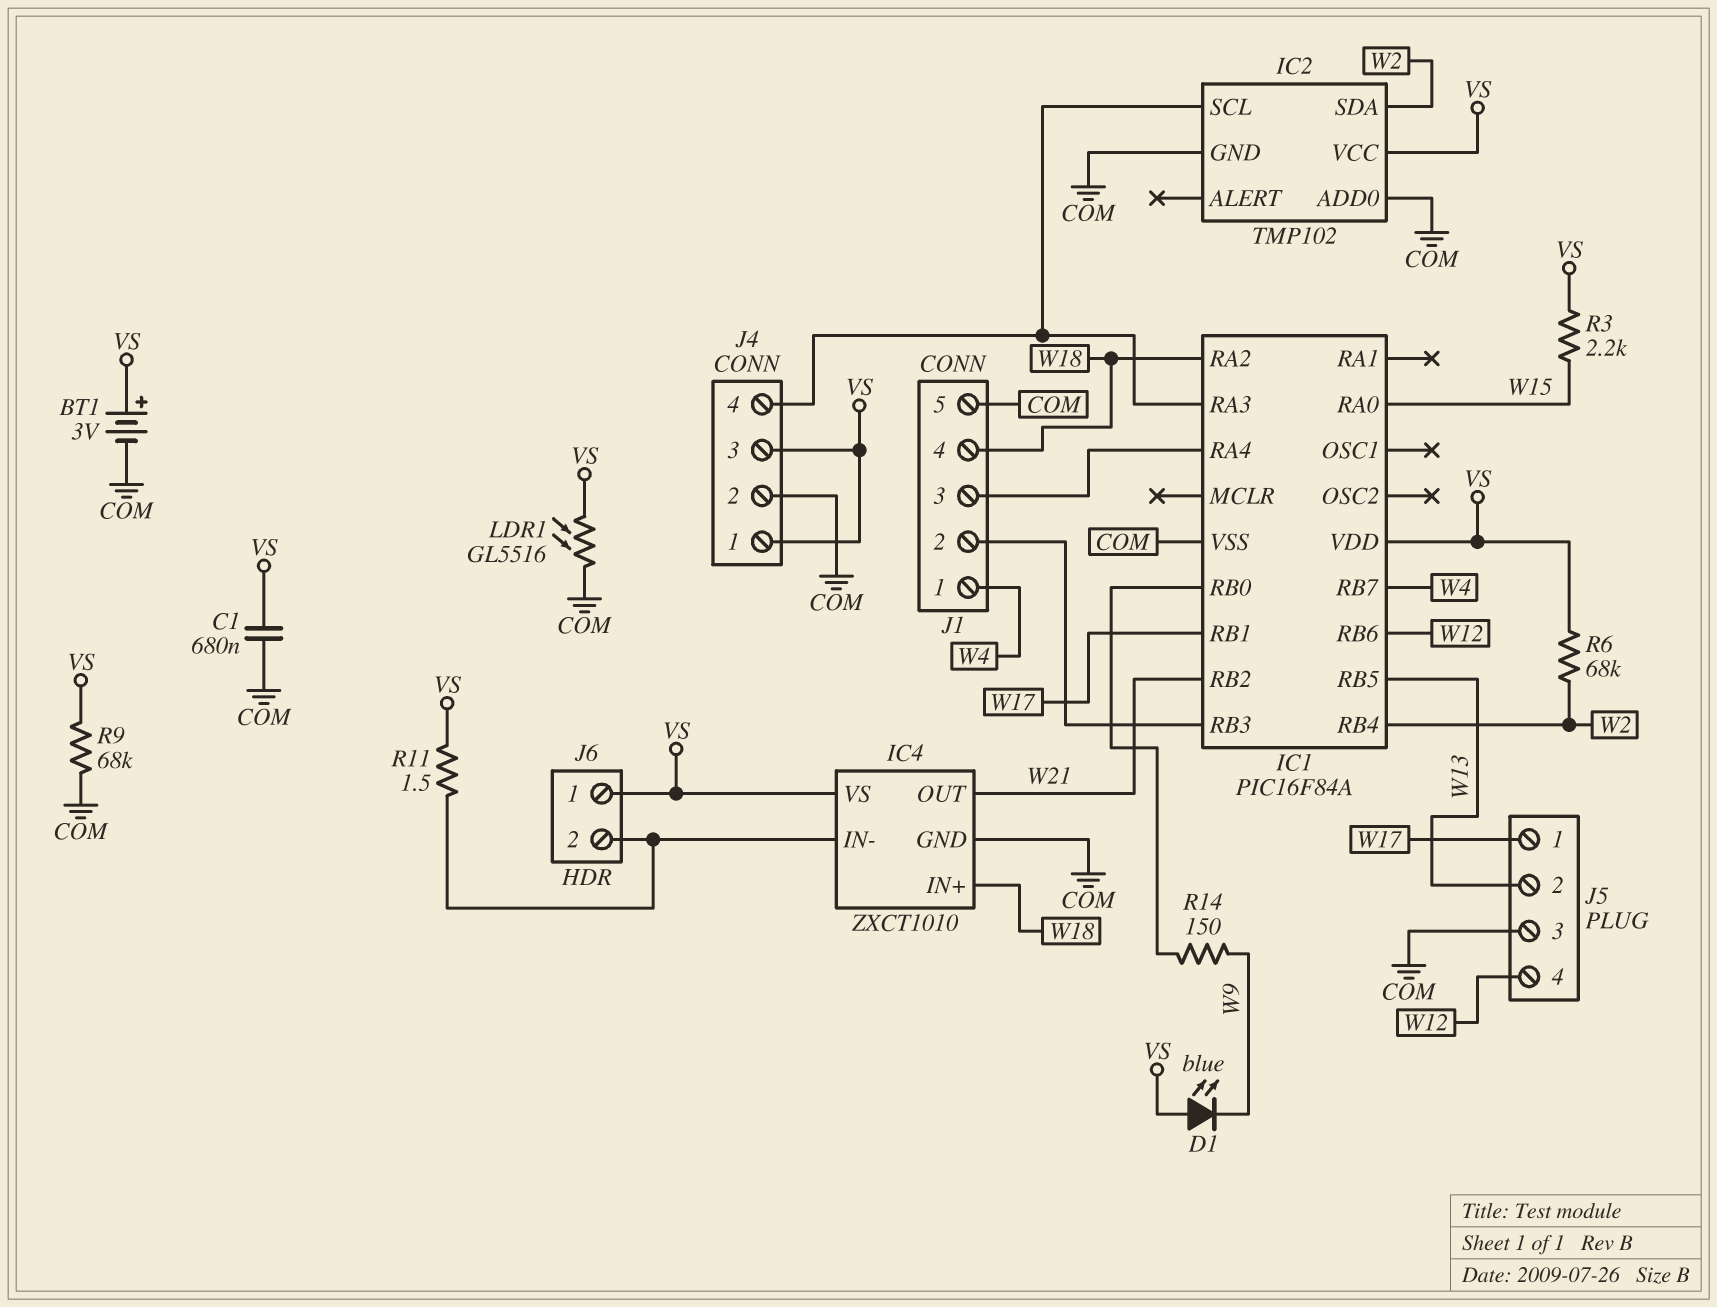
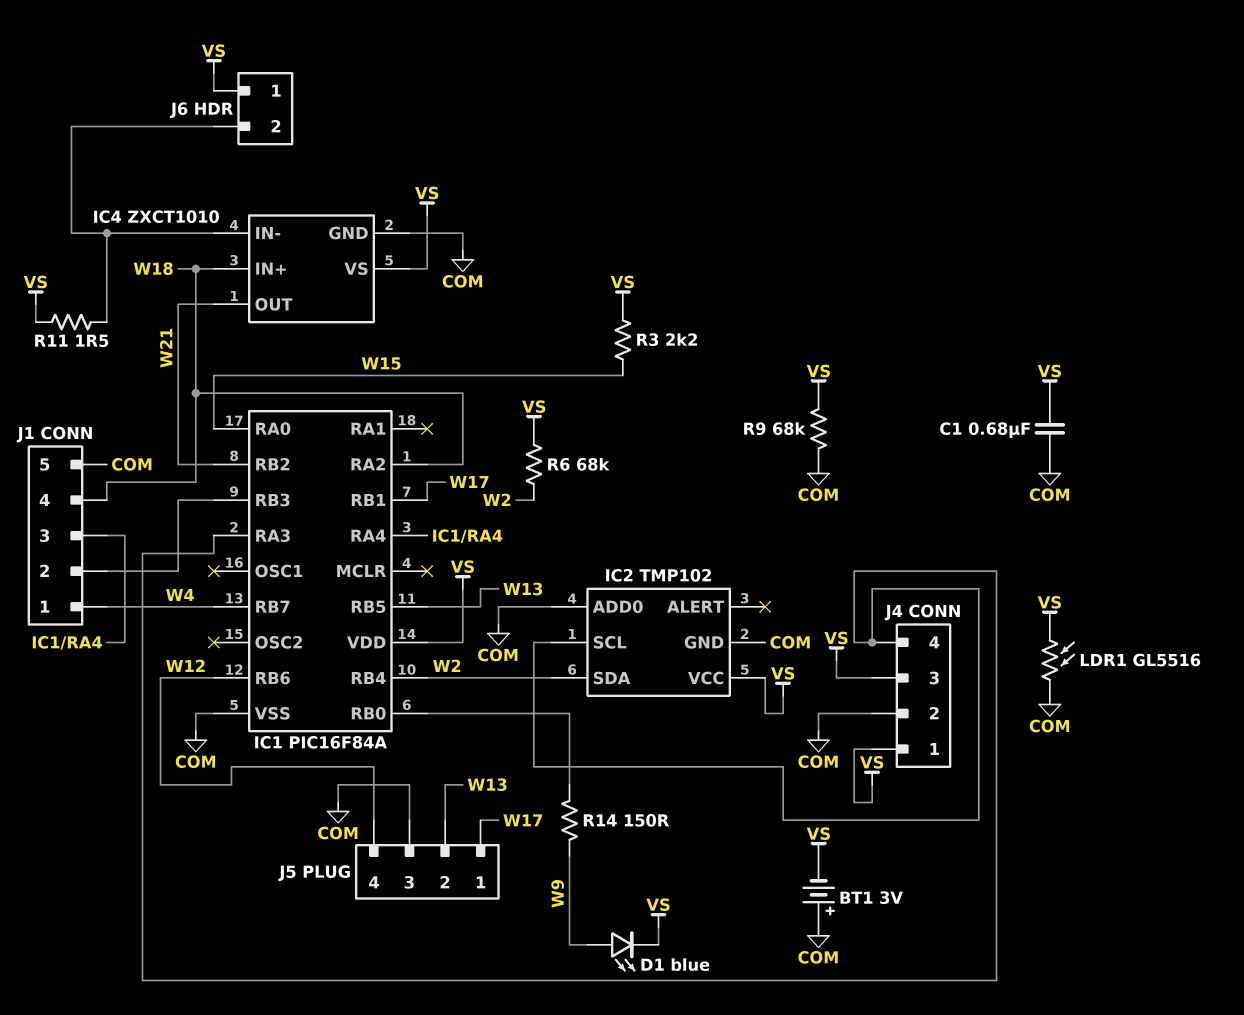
BT1: 3V (plus VS, minus COM) -> 3V (plus COM, minus VS)
D1: LED blue (A VS, K W9) -> LED blue (A W9, K VS)

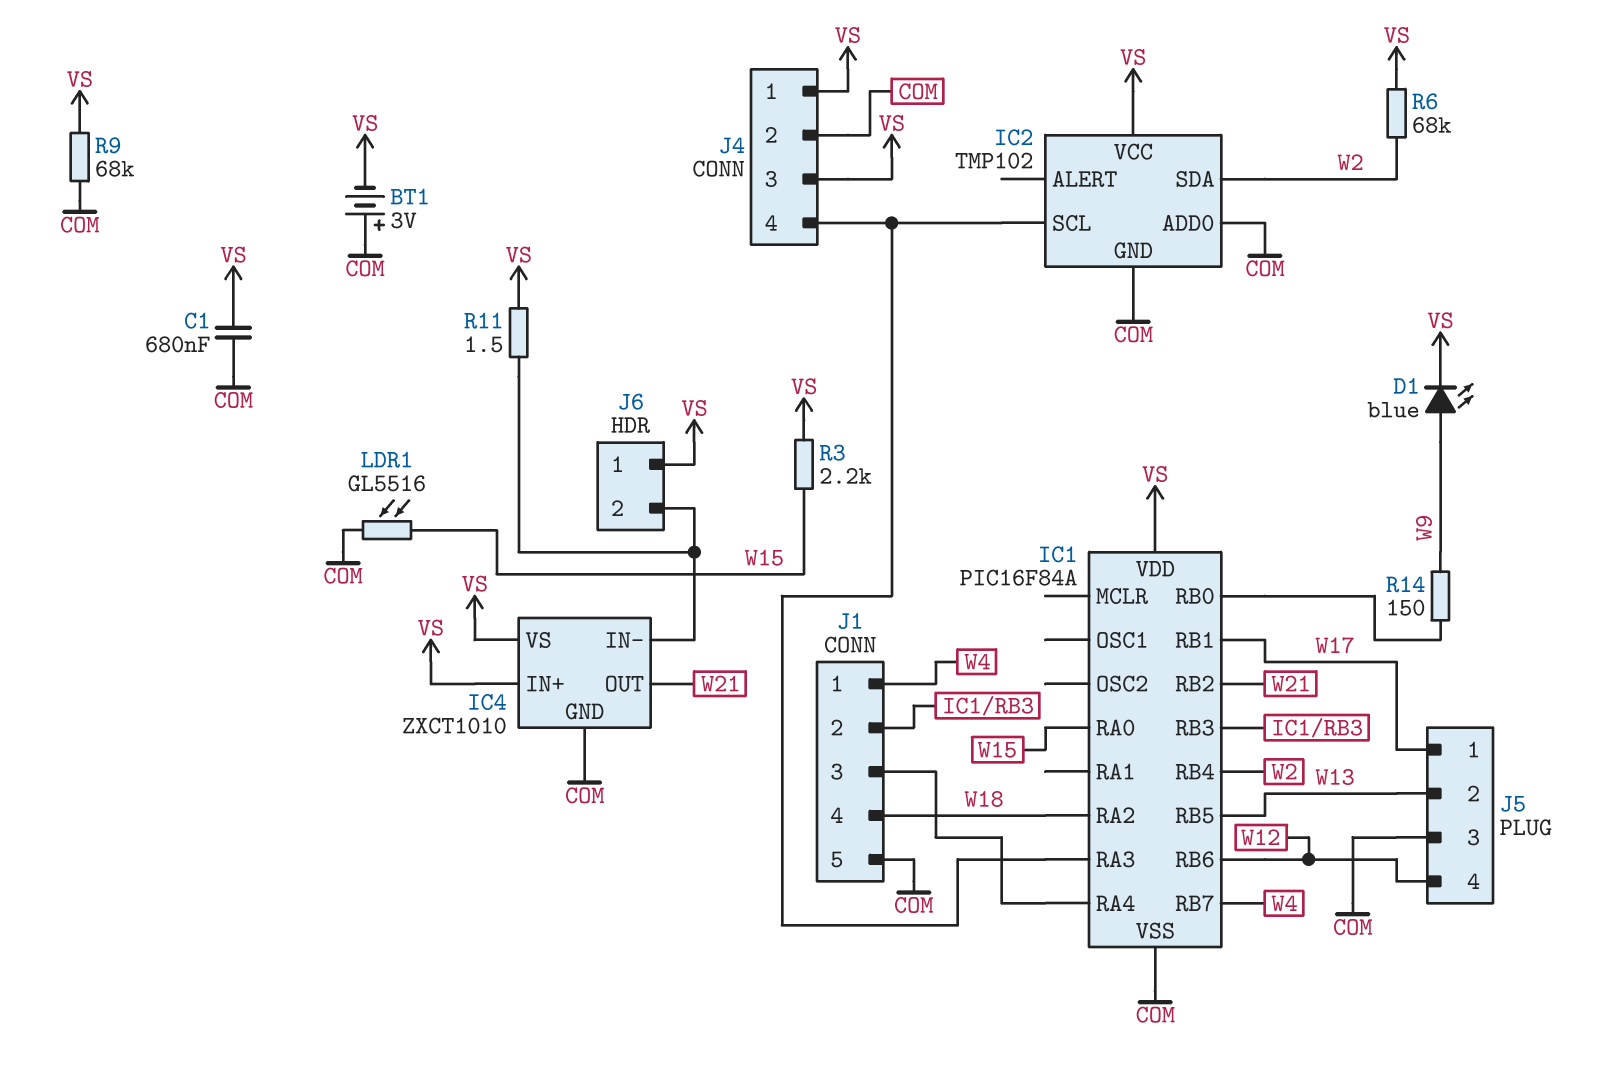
IC4 pin IN+: W18 -> VS
LDR1: GL5516 (COM, VS) -> GL5516 (COM, W15)

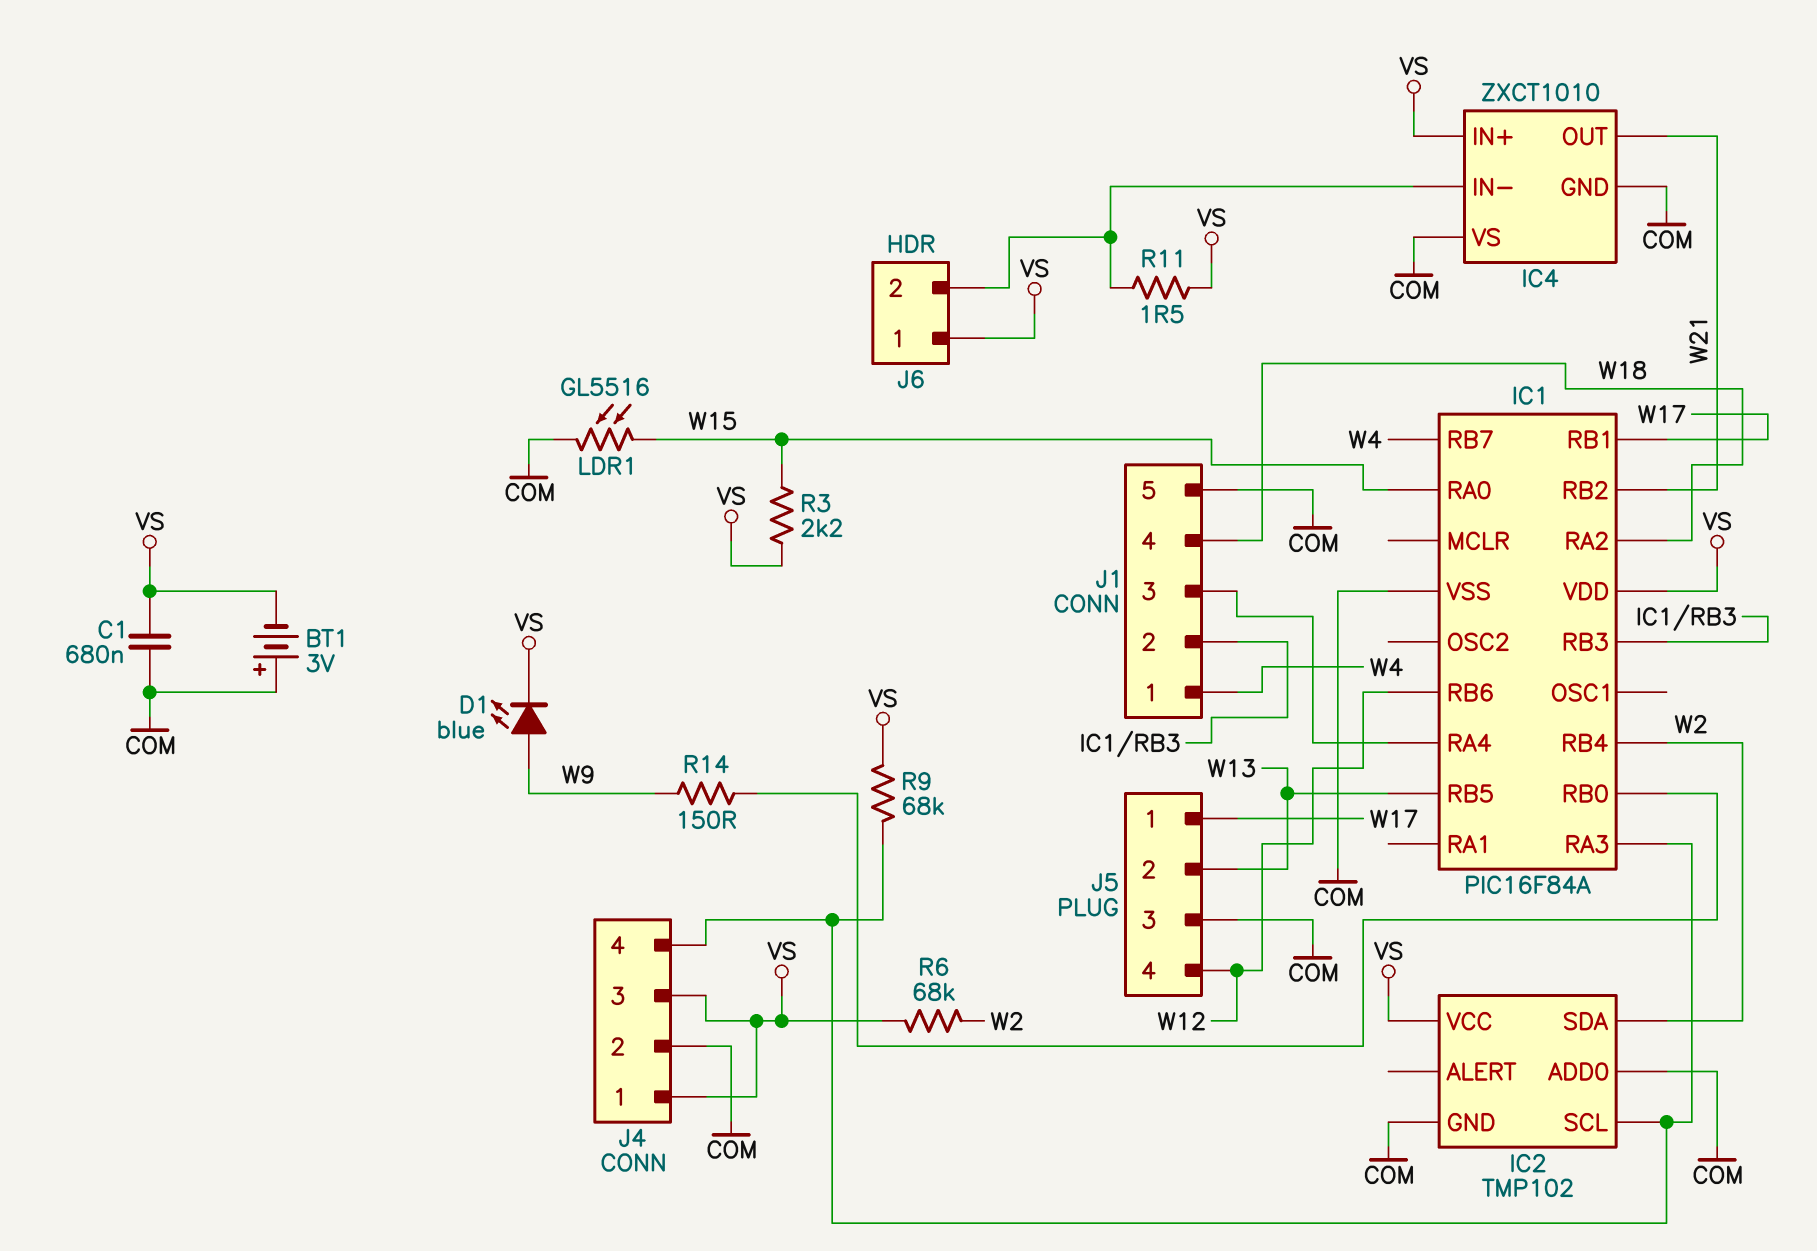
IC4 pin VS: VS -> COM
R9: 68k (COM, VS) -> 68k (IC1/RA3, VS)

